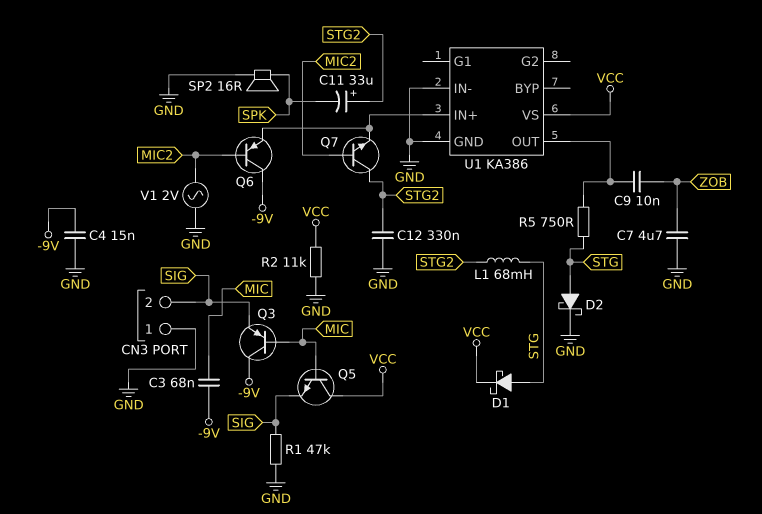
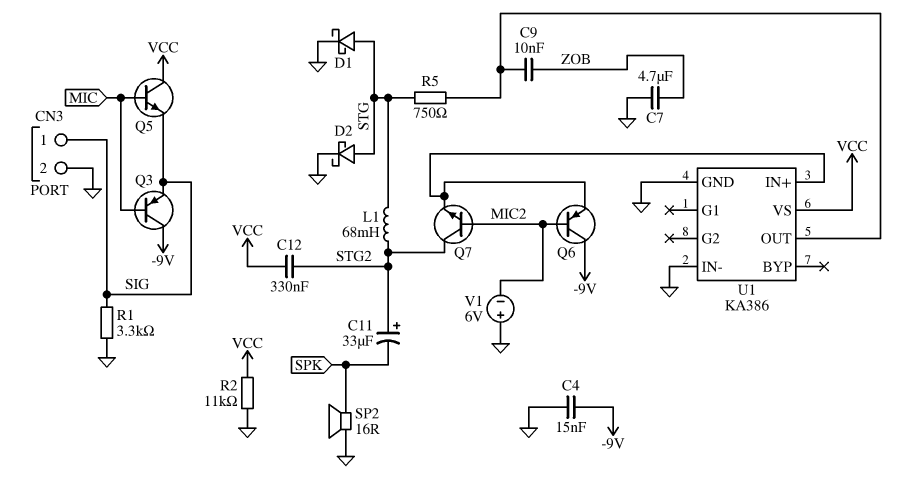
C3: 68nF (-9V, MIC) -> none
C12: 330nF (GND, STG2) -> 330nF (STG2, VCC)
CN3 pin 1: GND -> SIG
CN3 pin 2: SIG -> GND
D1: schottky (A STG, K VCC) -> schottky (A STG, K GND)
R1: 47k (GND, SIG) -> 3.3k (GND, SIG)
V1: AC 2V (GND, MIC2) -> 6V (plus GND, minus MIC2)

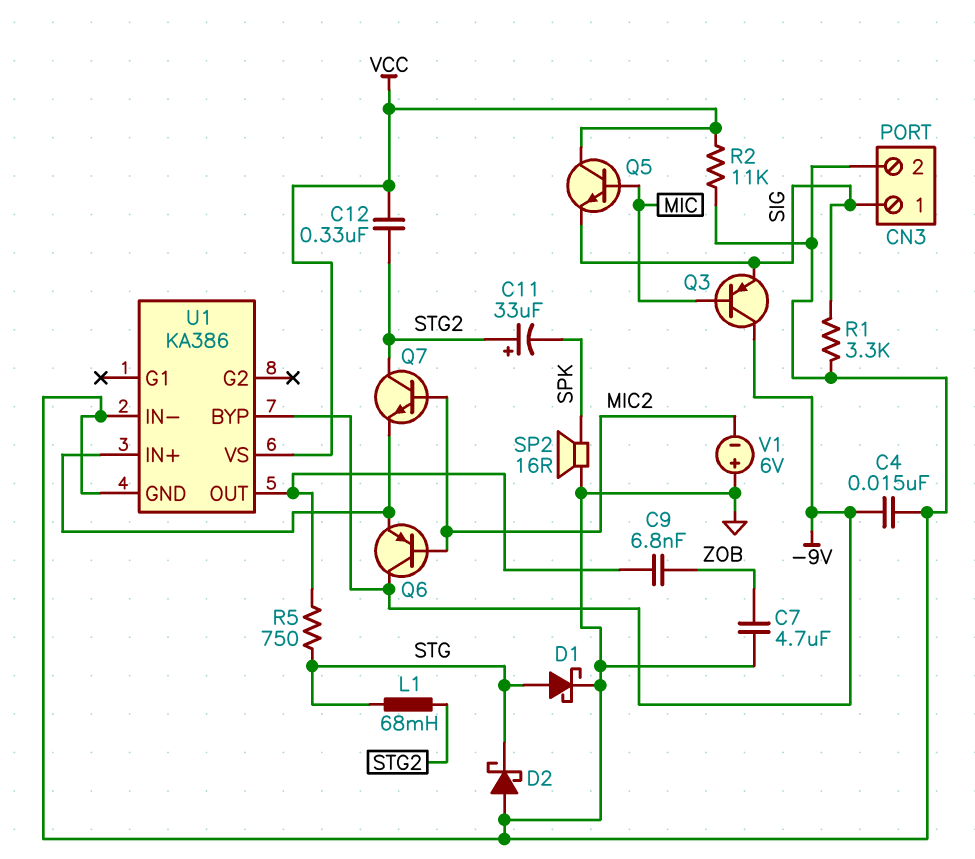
C9: 10nF (U1/OUT, ZOB) -> 6.8nF (U1/OUT, ZOB)
D2: schottky (A STG, K GND) -> schottky (A GND, K STG)
U1 pin BYP: none -> -9V

